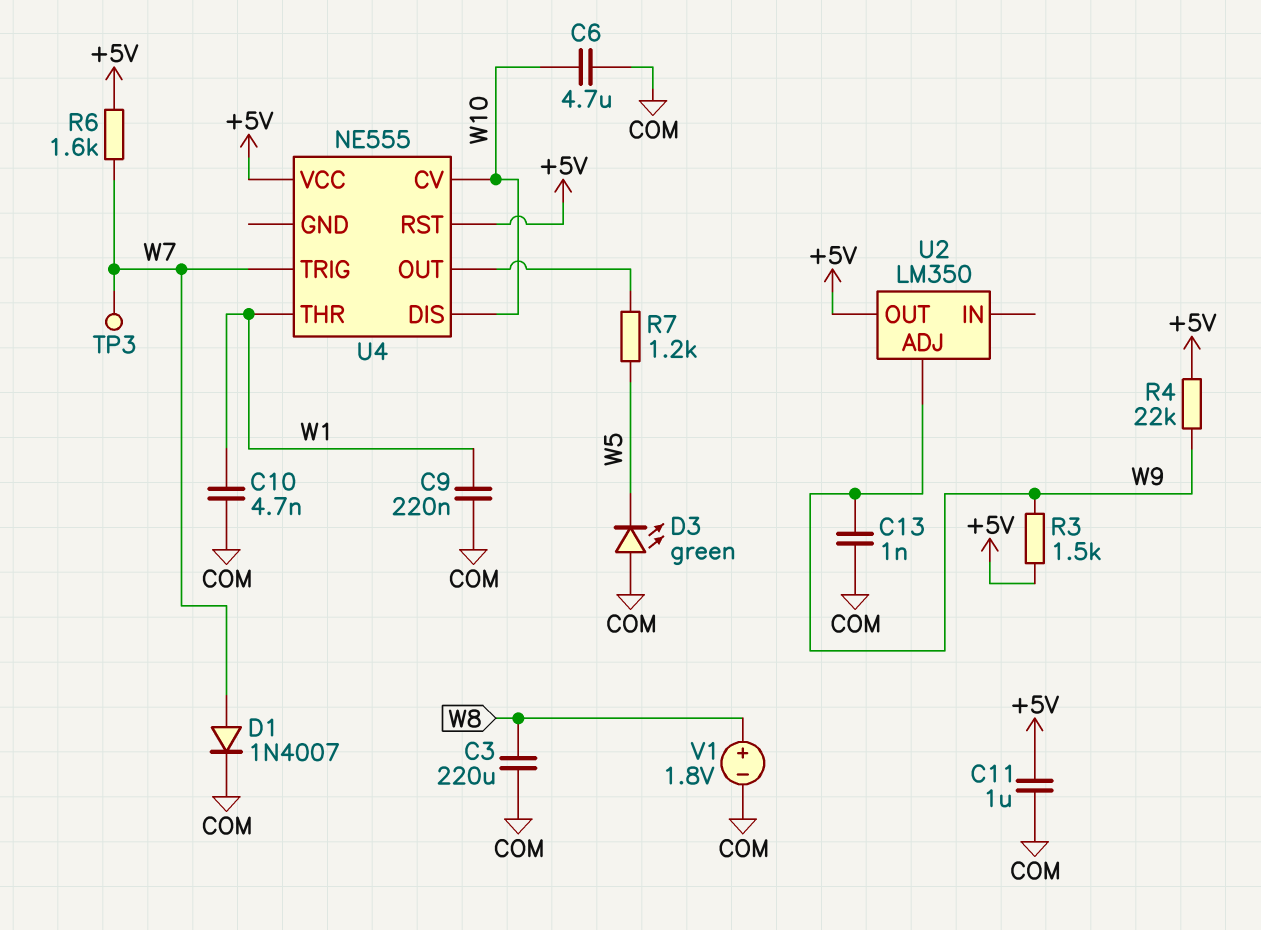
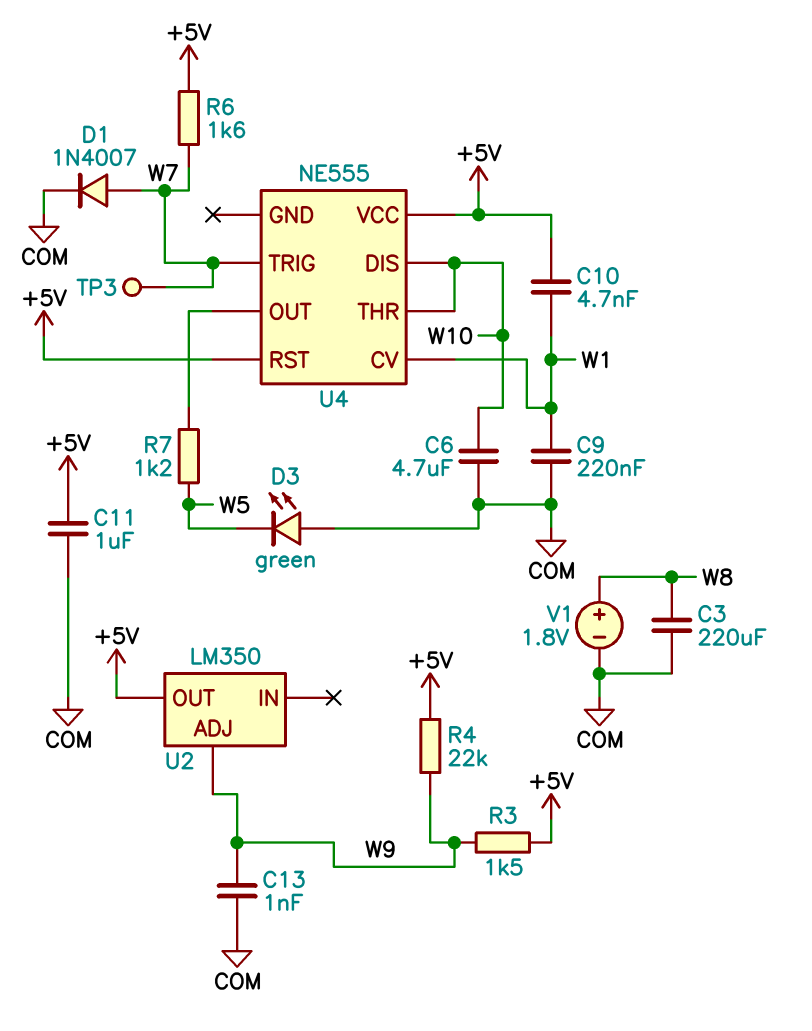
C10: 4.7nF (COM, W1) -> 4.7nF (+5V, W1)
U4 pin CV: W10 -> W1
U4 pin THR: W1 -> W10

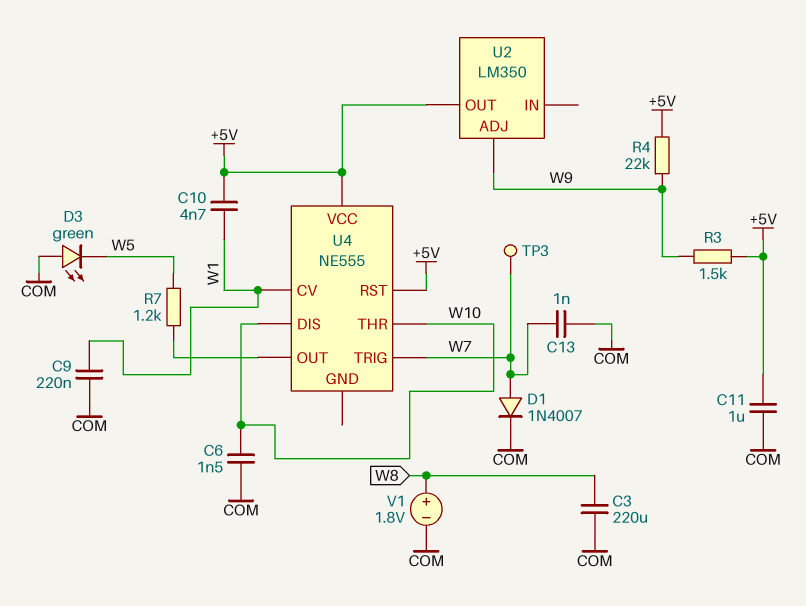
C6: 4.7uF (COM, W10) -> 1.5nF (COM, W10)
C13: 1nF (COM, W9) -> 1nF (COM, W7)
R6: 1.6k (+5V, W7) -> none

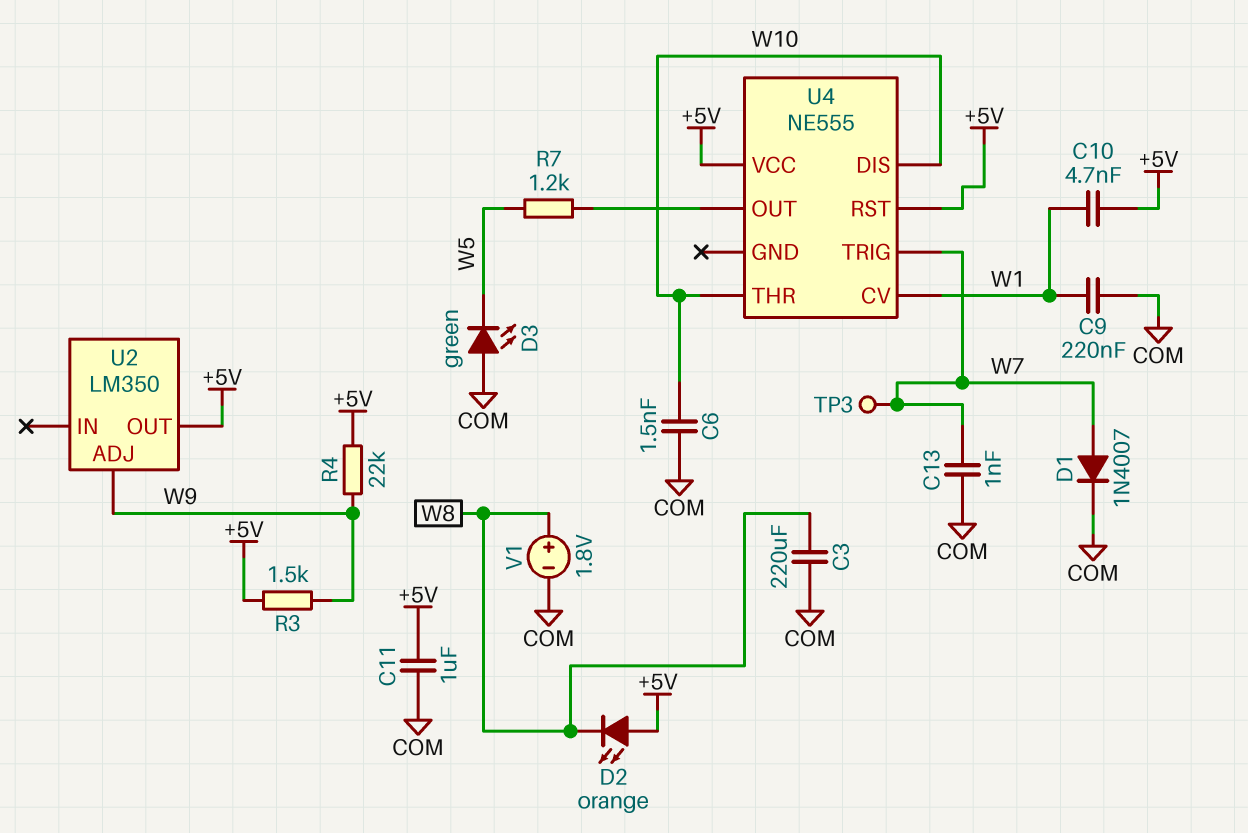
D2: none -> LED orange (A +5V, K W8)

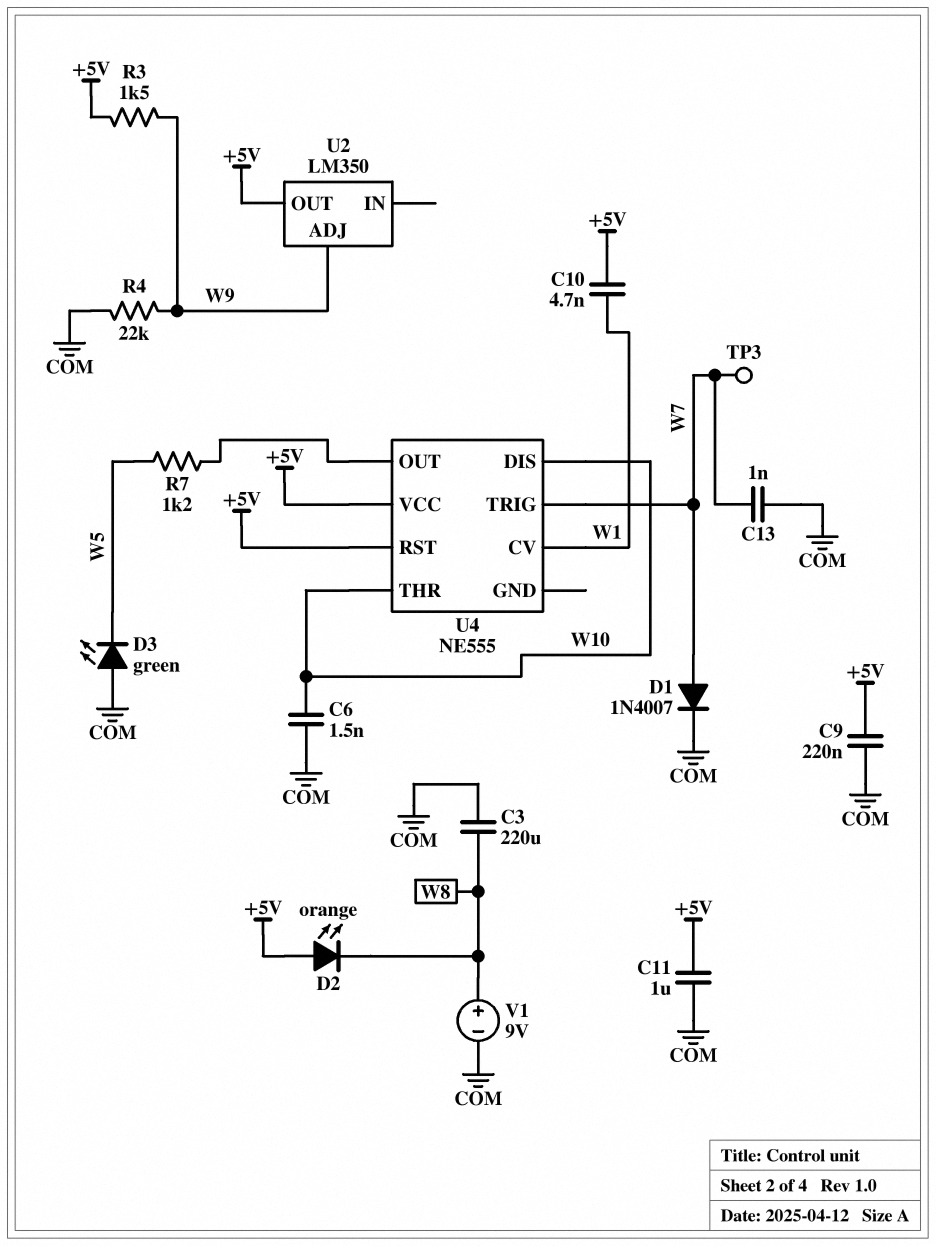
C9: 220nF (COM, W1) -> 220nF (+5V, COM)
R4: 22k (+5V, W9) -> 22k (COM, W9)
V1: 1.8V (plus W8, minus COM) -> 9V (plus W8, minus COM)

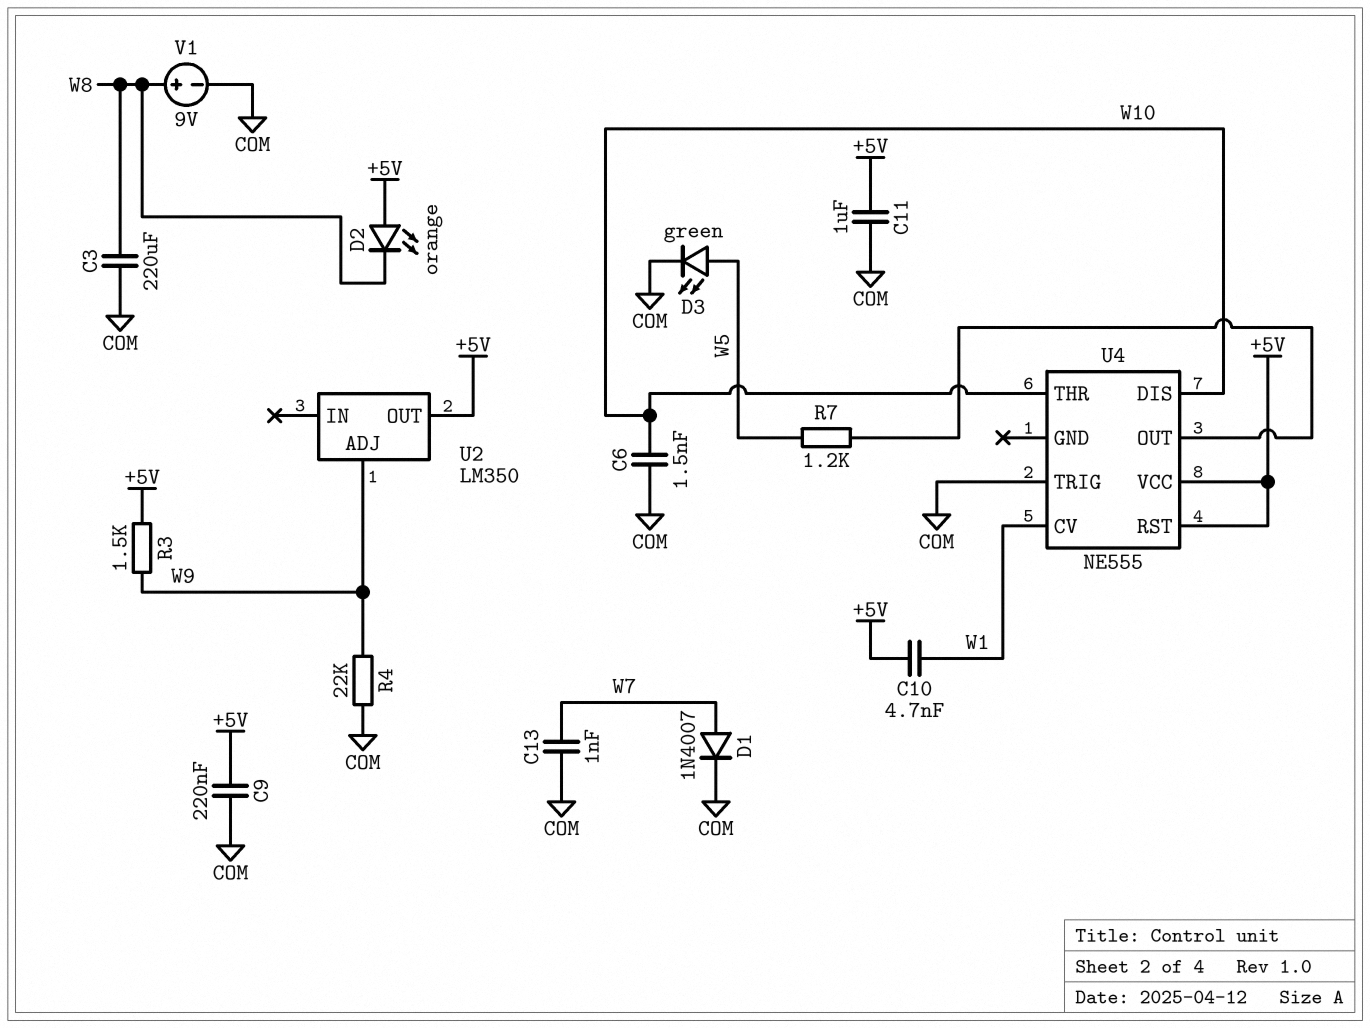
D3: LED green (A COM, K W5) -> LED green (A W5, K COM)
TP3: test point (W7) -> none
U4 pin TRIG: W7 -> COM

